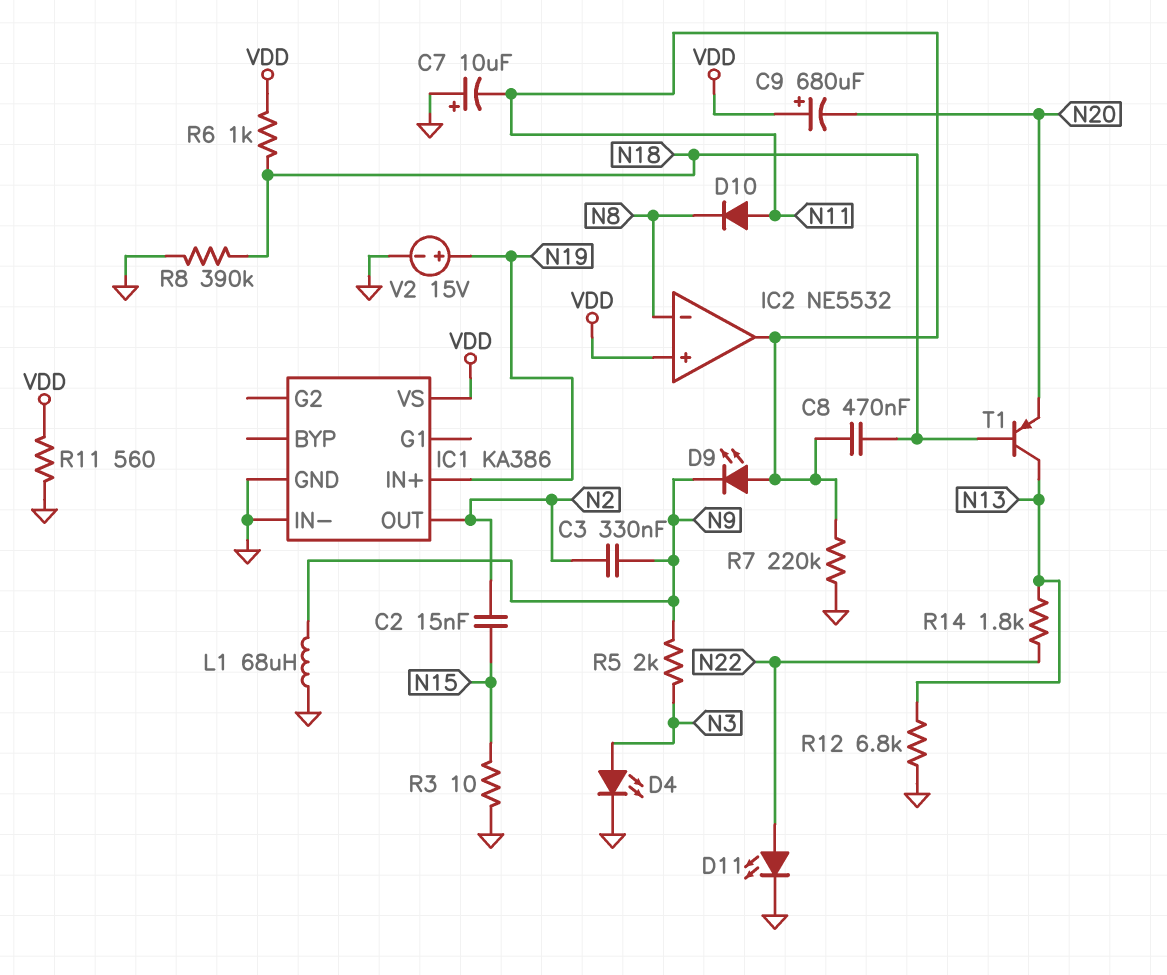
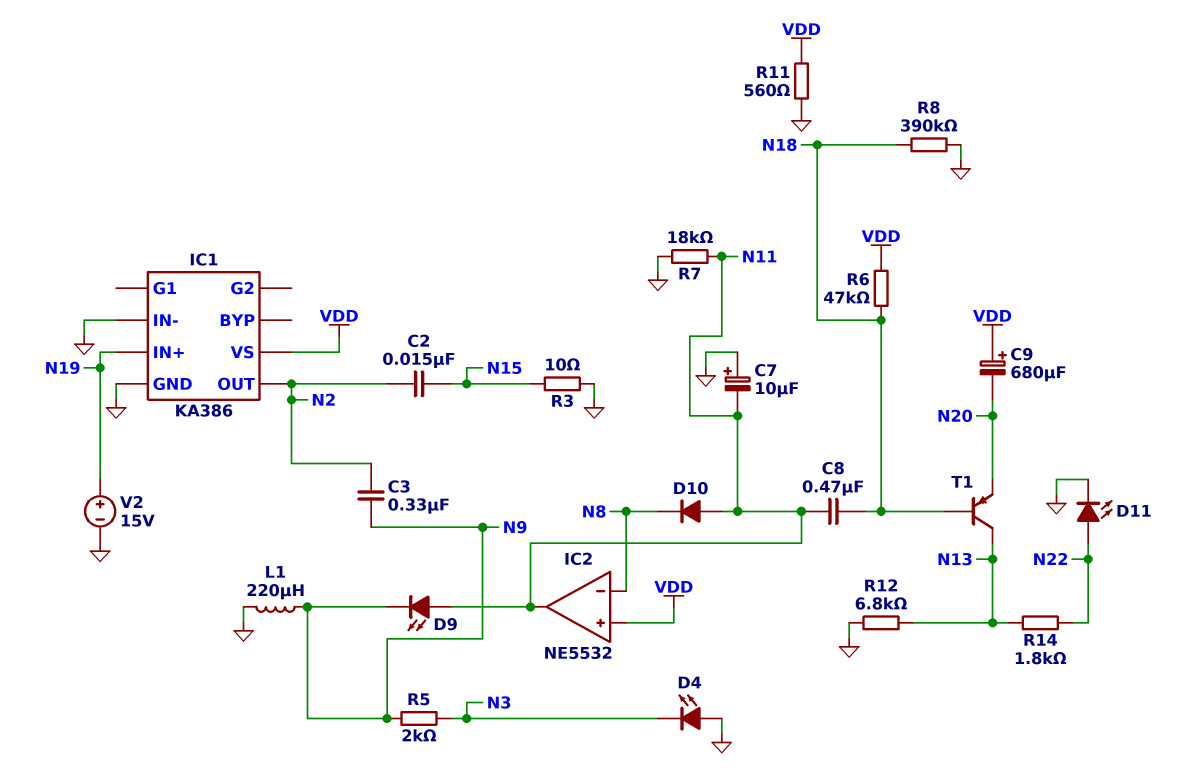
D4: LED (A N3, K GND) -> LED (A GND, K N3)
L1: 68uH (GND, N9) -> 220uH (GND, N9)
R6: 1k (N18, VDD) -> 47k (N18, VDD)
R7: 220k (GND, N11) -> 18k (GND, N11)

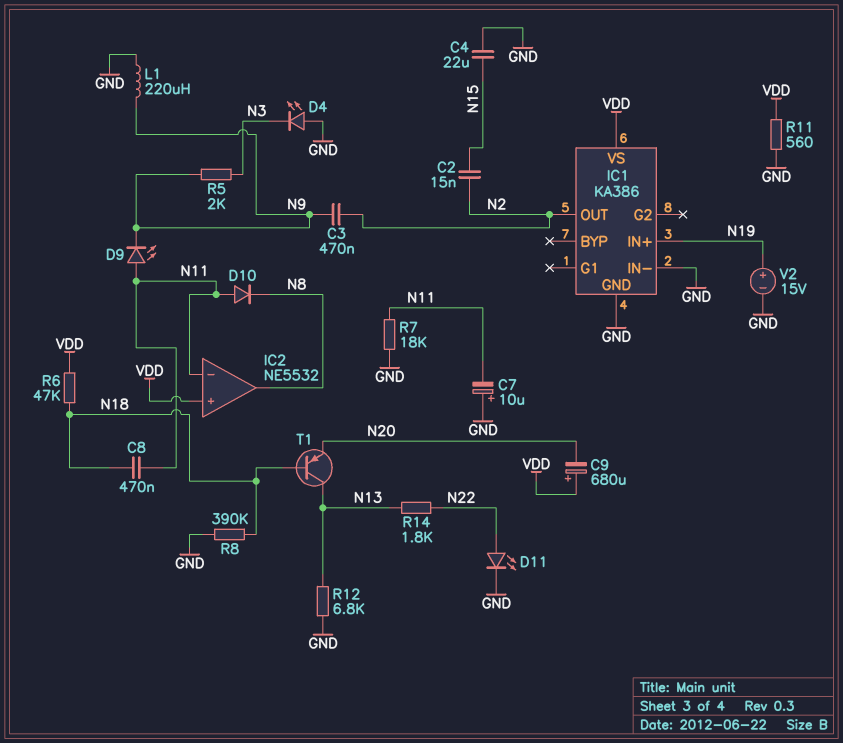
C3: 330nF (N2, N9) -> 470nF (N2, N9)
C4: none -> 22uF (GND, N15)
IC2 pin in-: N8 -> N11
IC2 pin out: N11 -> N8
R3: 10 (GND, N15) -> none

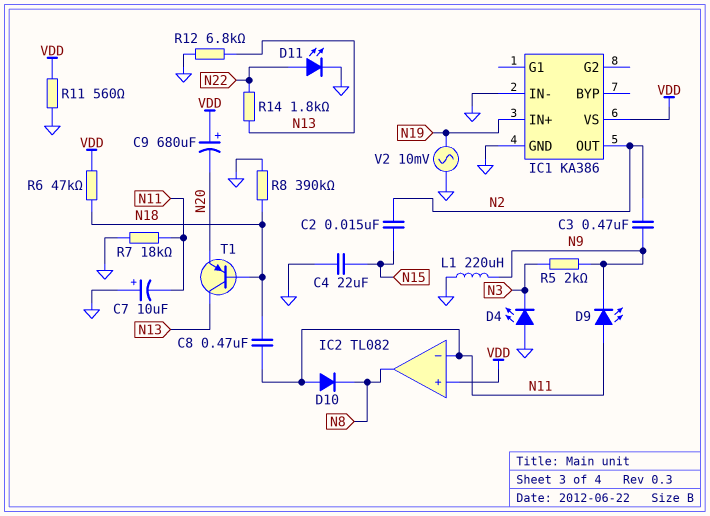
IC2: NE5532 -> TL082
V2: 15V (plus N19, minus GND) -> AC 10mV (GND, N19)

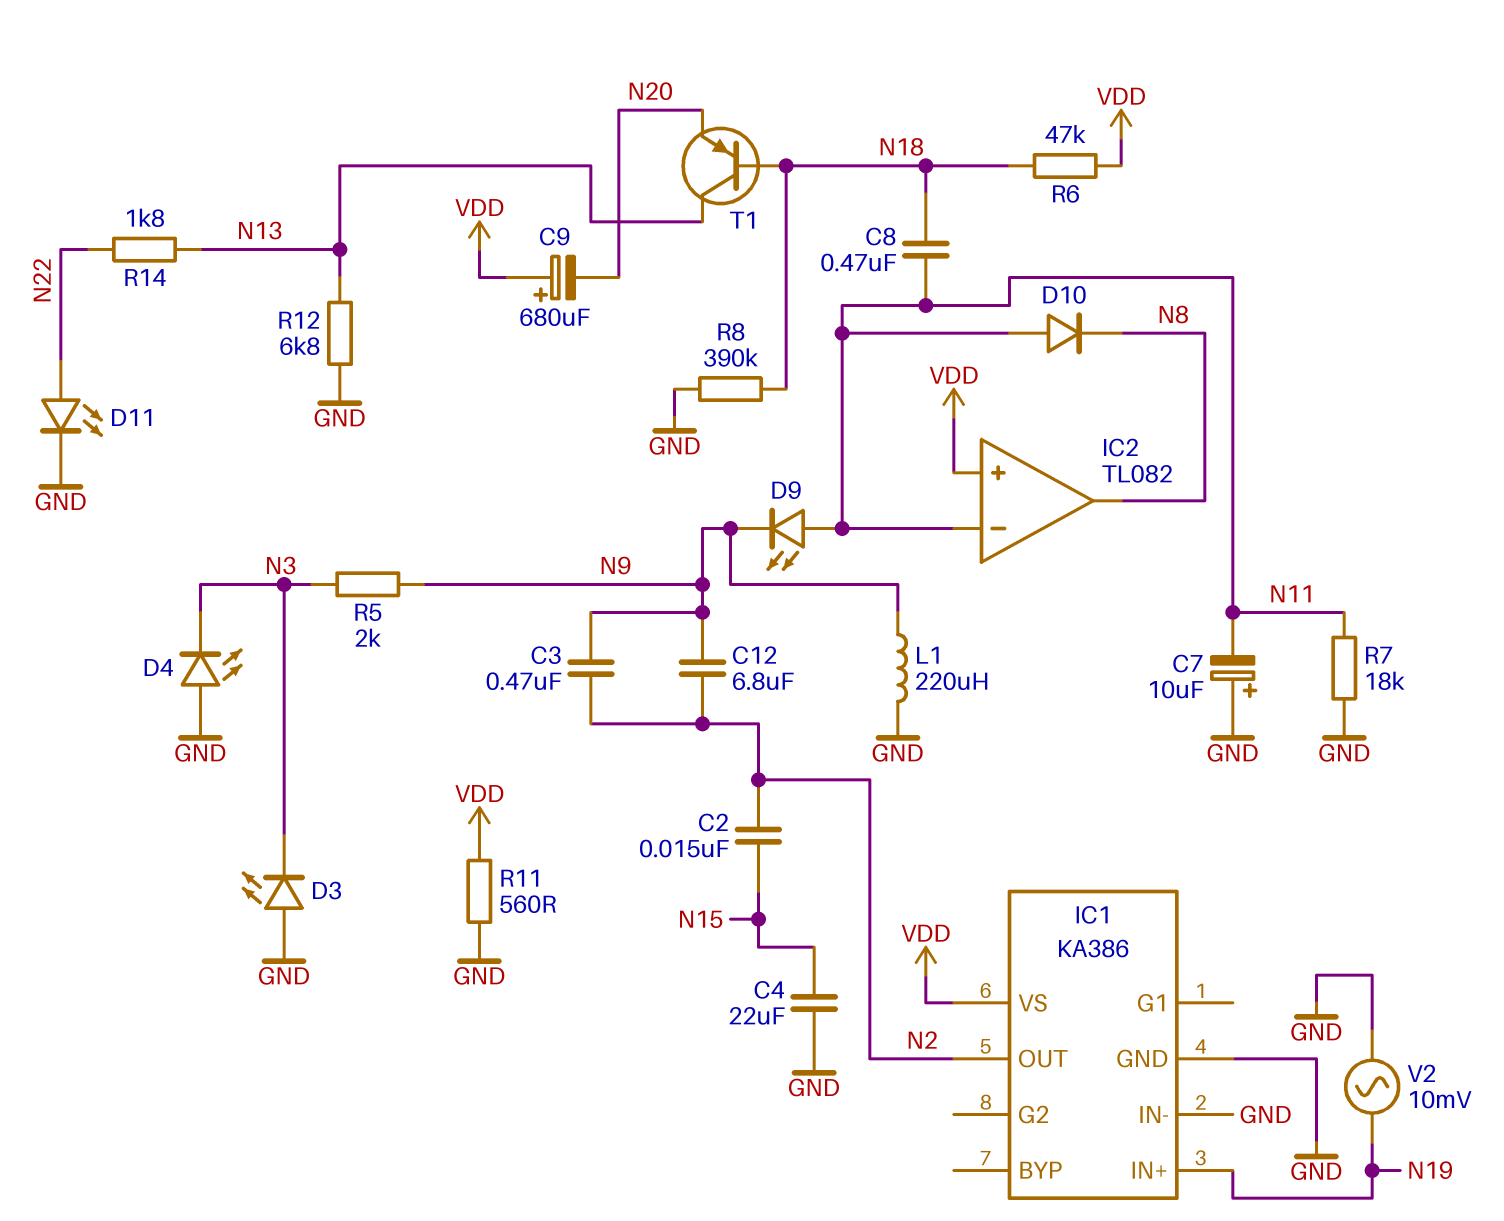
C12: none -> 6.8uF (N2, N9)
D3: none -> LED (A GND, K N3)

